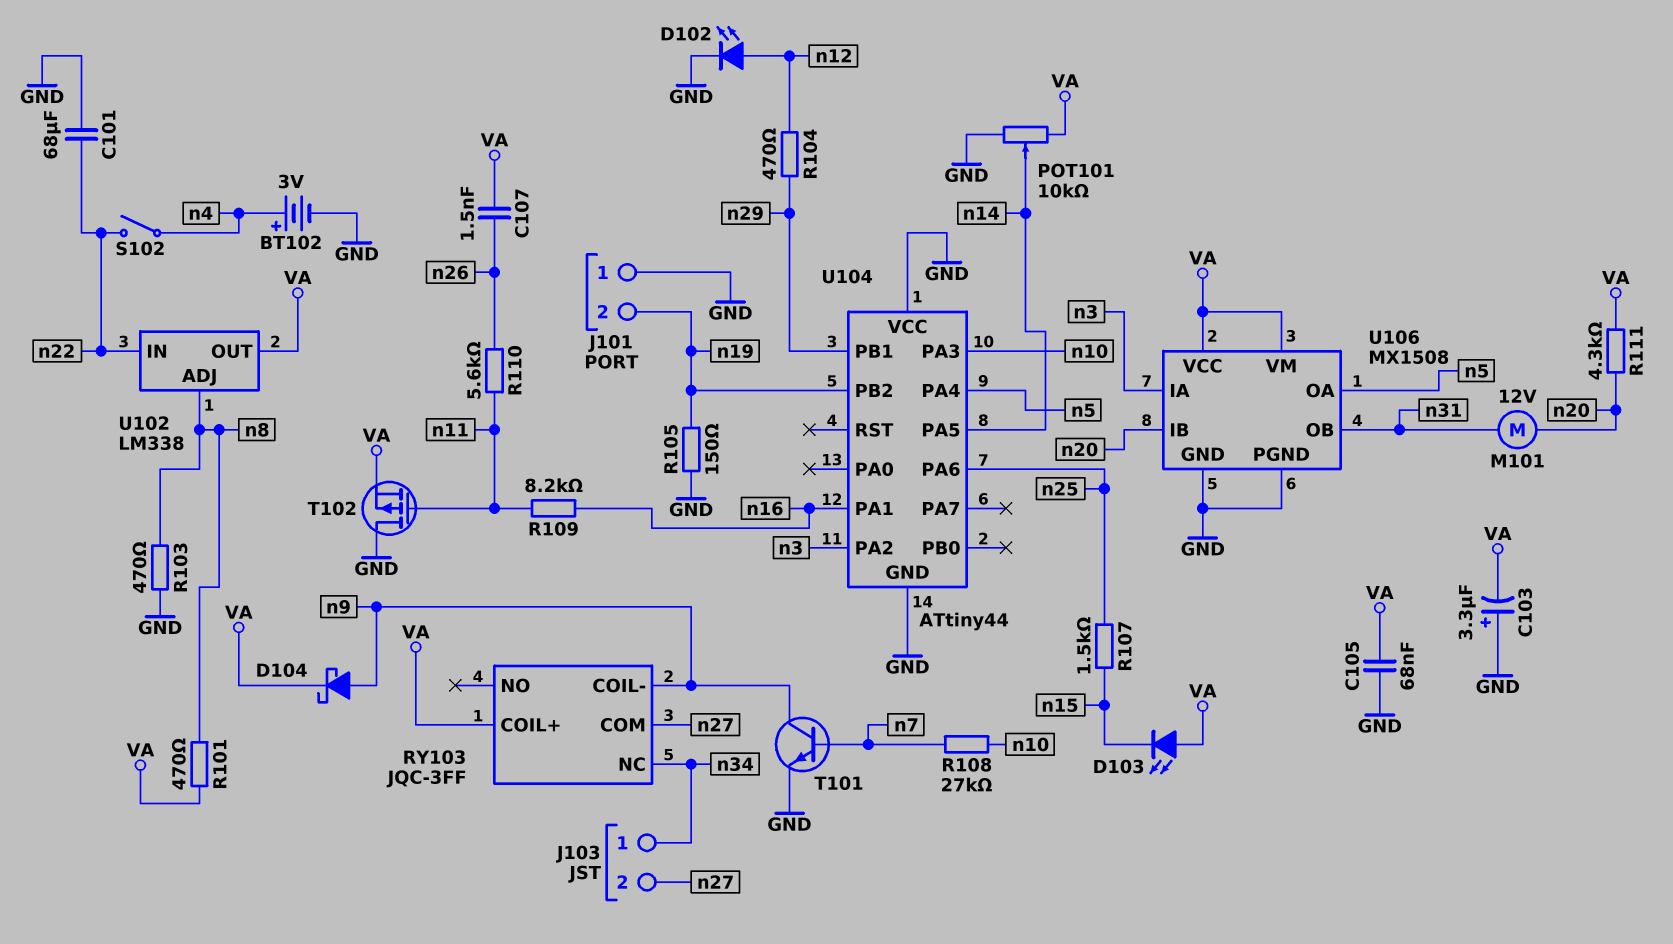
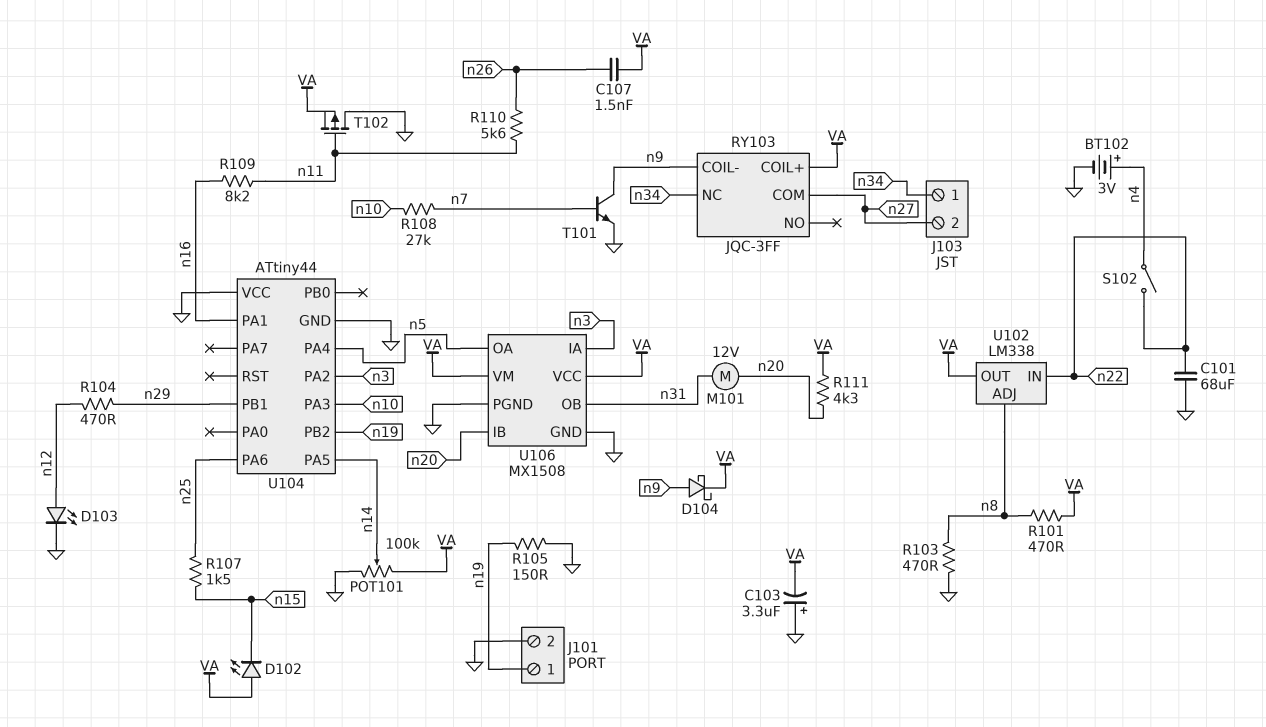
C105: 68nF (GND, VA) -> none
D102: LED (A n12, K GND) -> LED (A VA, K n15)
D103: LED (A VA, K n15) -> LED (A n12, K GND)
J101 pin 1: GND -> n19
J101 pin 2: n19 -> GND
POT101: 10k (GND, VA, wiper n14) -> 100k (GND, VA, wiper n14)

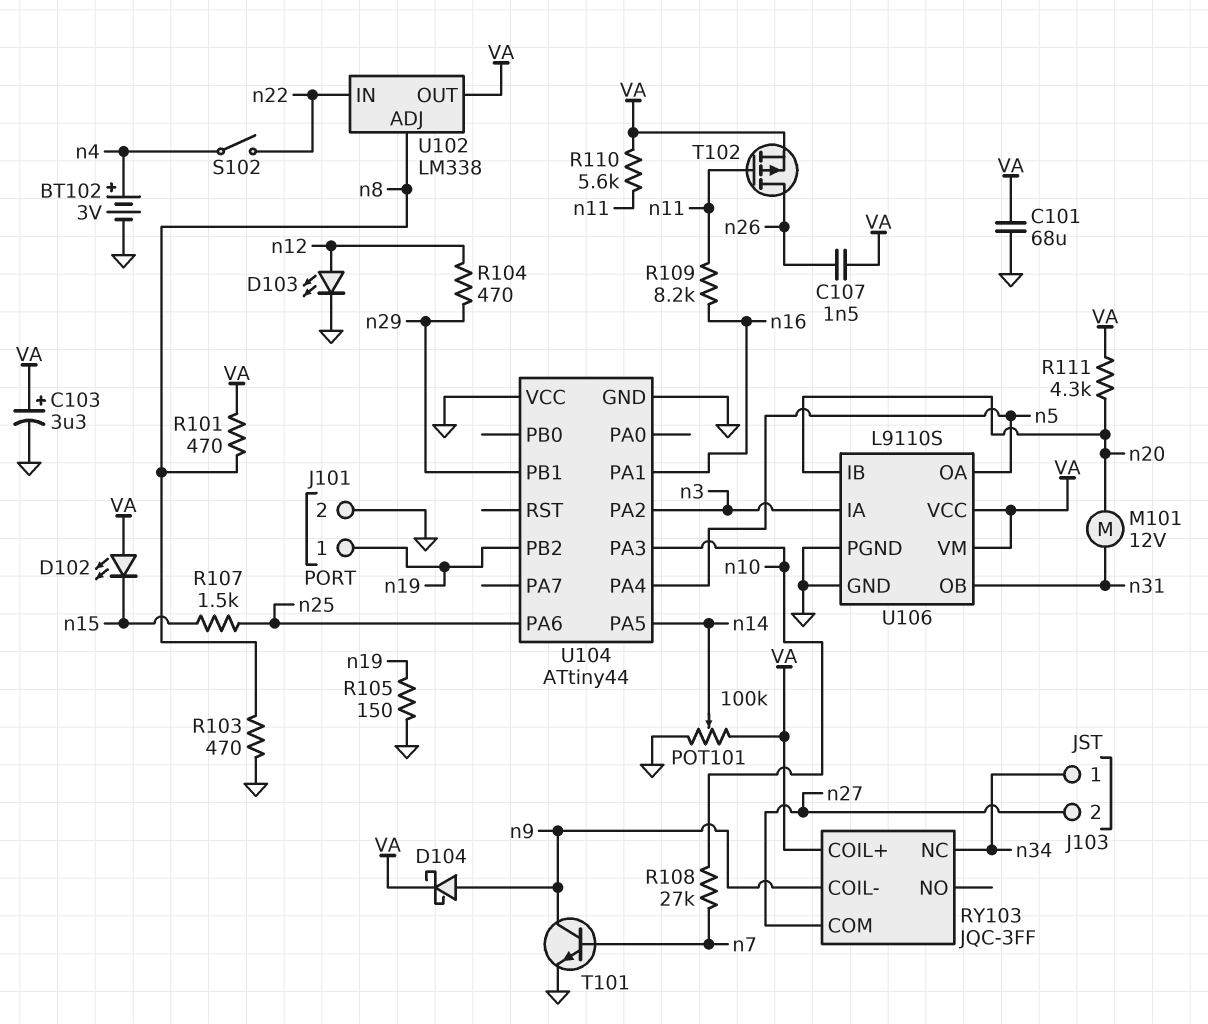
C101: 68uF (GND, n22) -> 68uF (GND, VA)
C103: 3.3uF (plus GND, minus VA) -> 3.3uF (plus VA, minus GND)
R110: 5.6k (n11, n26) -> 5.6k (VA, n11)
T102: PMOS (G n11, D GND, S VA) -> PMOS (G n11, D n26, S VA)
U106: MX1508 -> L9110S

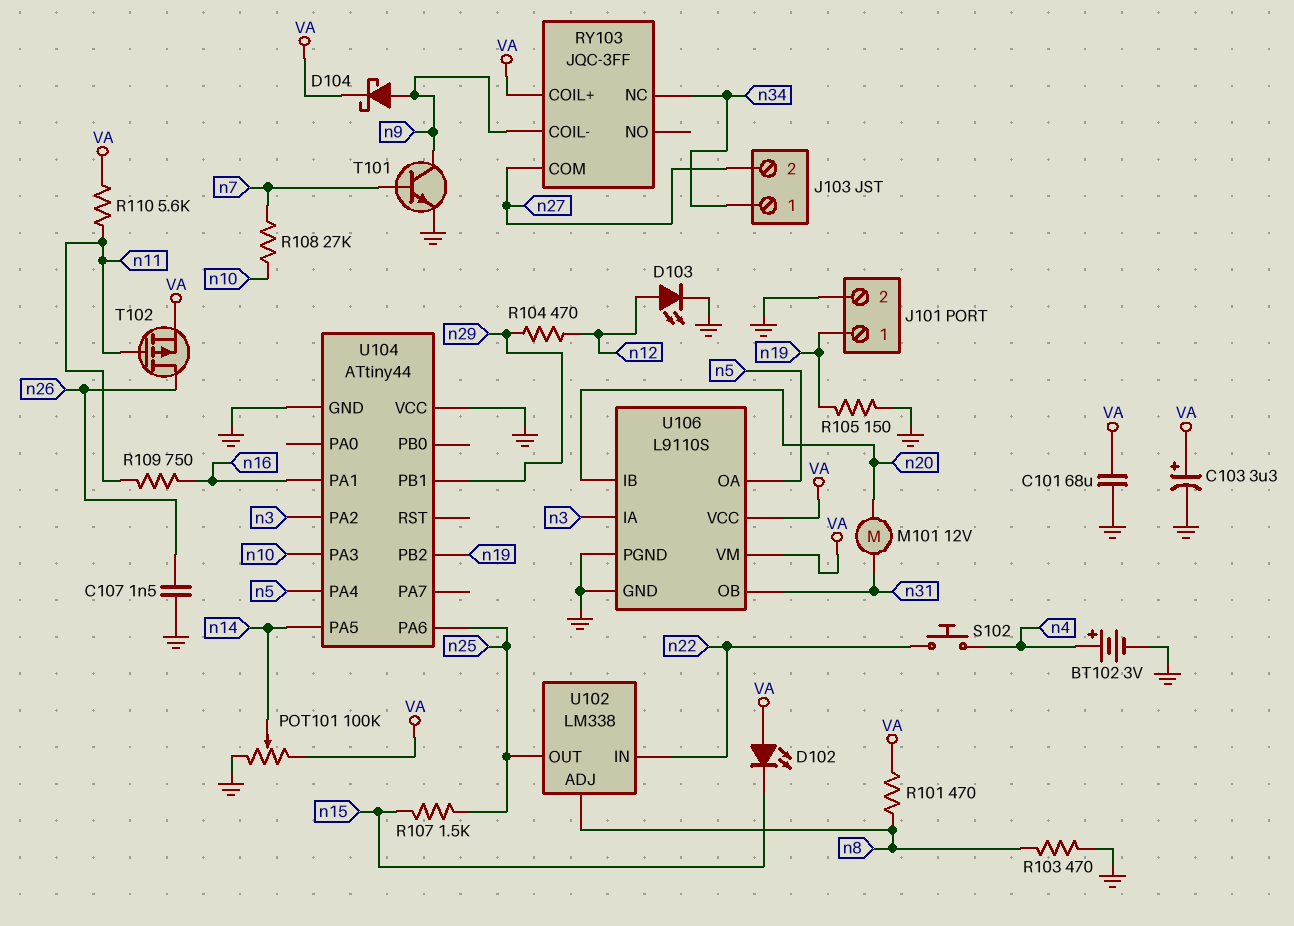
C107: 1.5nF (VA, n26) -> 1.5nF (GND, n26)
R109: 8.2k (n11, n16) -> 750 (n11, n16)
R111: 4.3k (VA, n20) -> none
S102: switch (n4, n22) -> button (n4, n22)
U102 pin OUT: VA -> n25

